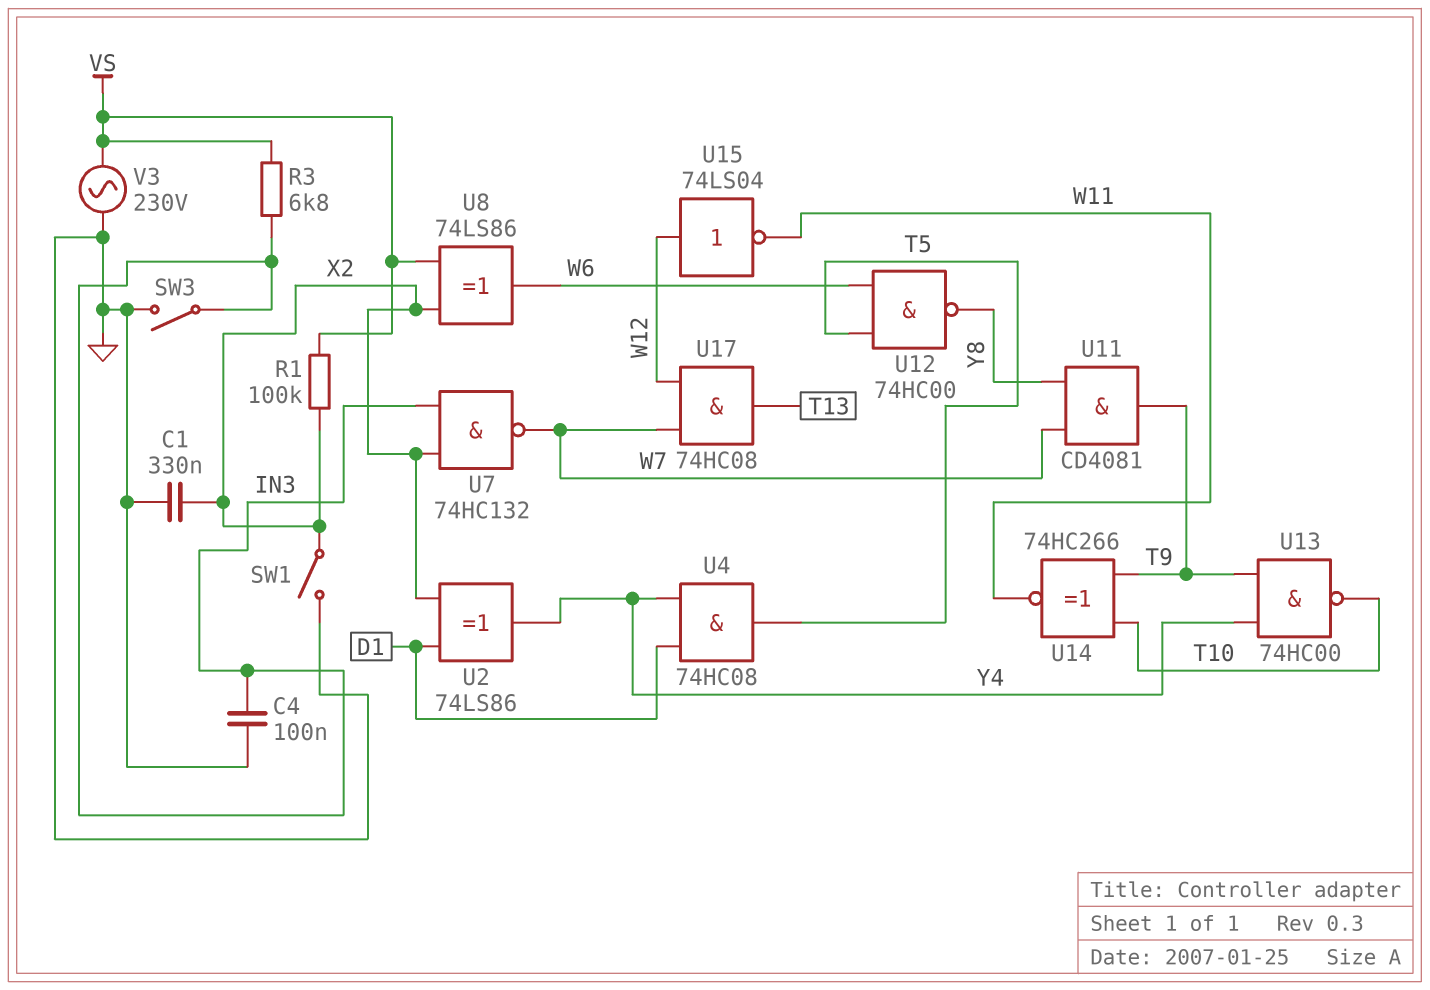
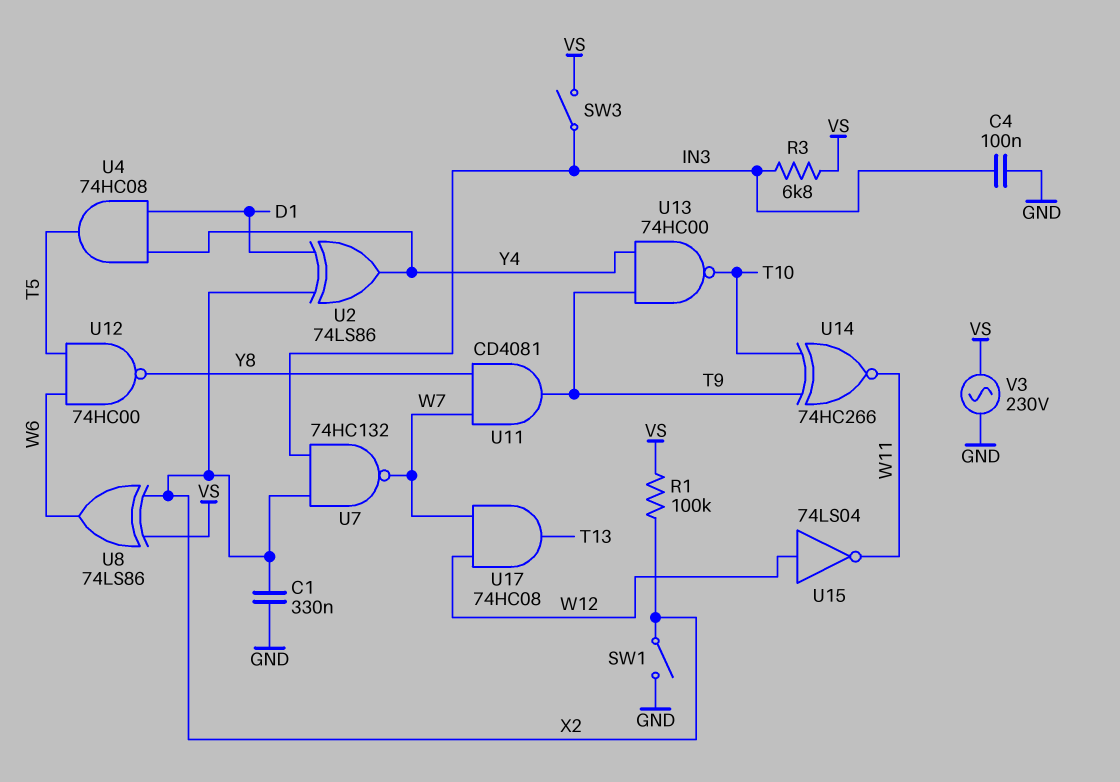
SW3: switch (GND, IN3) -> switch (IN3, VS)

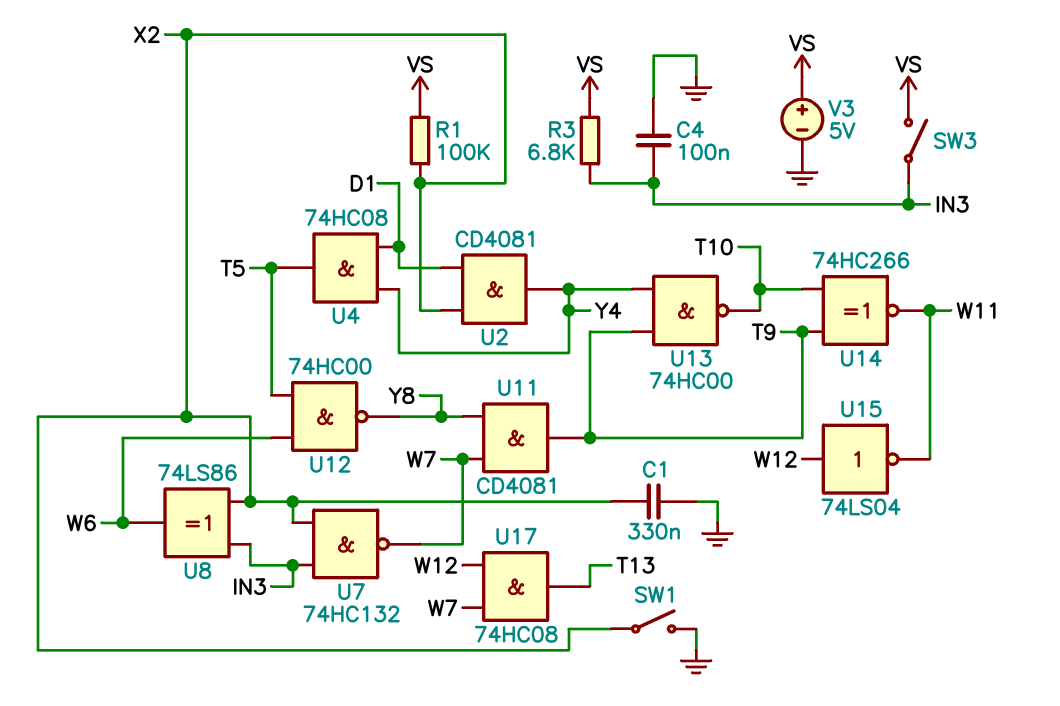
U2: XOR 74LS86 (in D1, in X2, out Y4) -> AND CD4081 (in D1, in X2, out Y4)
U8: XOR 74LS86 (in VS, in X2, out W6) -> XOR 74LS86 (in IN3, in X2, out W6)
V3: AC 230V (GND, VS) -> 5V (plus VS, minus GND)

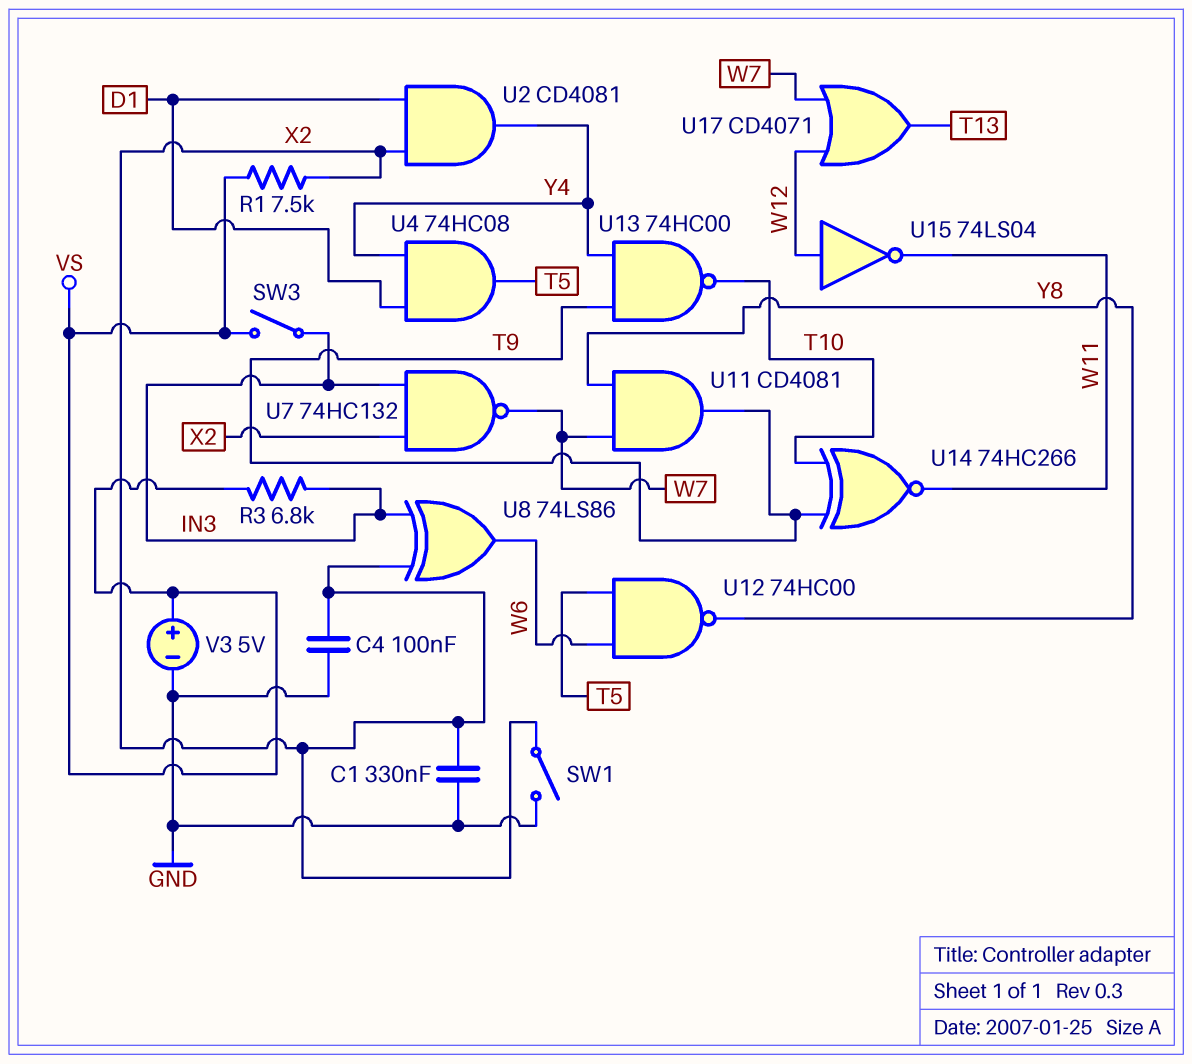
C4: 100nF (GND, IN3) -> 100nF (GND, X2)
R1: 100k (VS, X2) -> 7.5k (VS, X2)
U17: AND 74HC08 (in W7, in W12, out T13) -> OR CD4071 (in W7, in W12, out T13)

